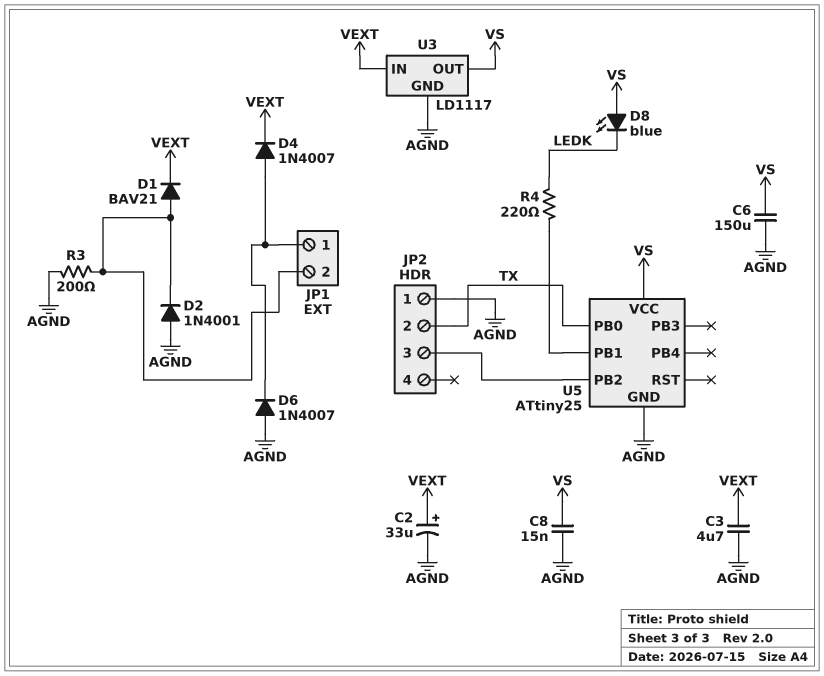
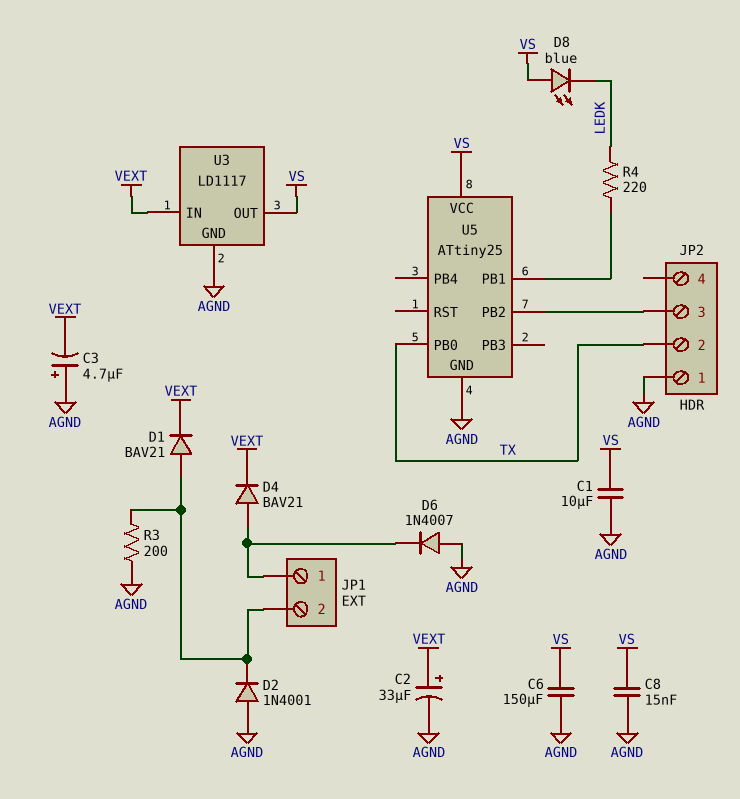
C1: none -> 10uF (AGND, VS)
C3: 4.7uF (AGND, VEXT) -> 4.7uF (plus AGND, minus VEXT)
D4: diode 1N4007 (A JP1/1, K VEXT) -> diode BAV21 (A JP1/1, K VEXT)

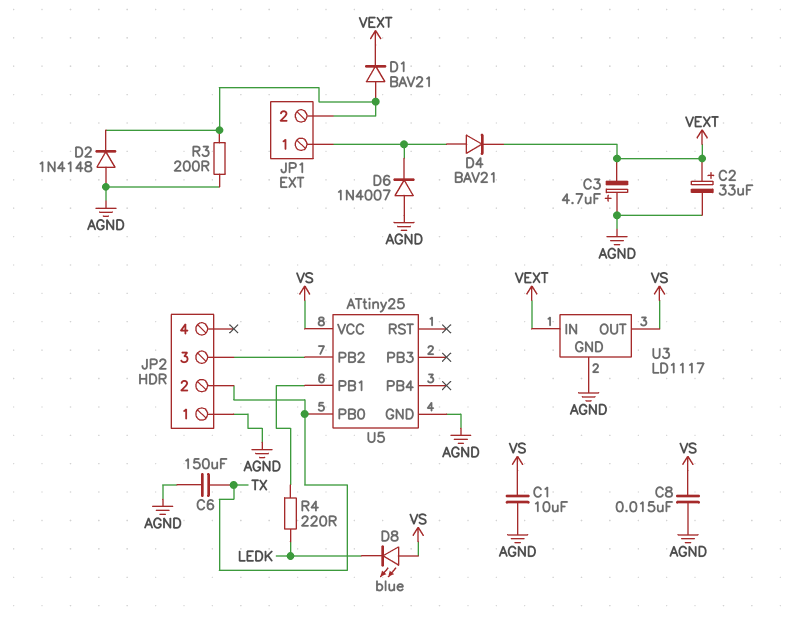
C6: 150uF (AGND, VS) -> 150uF (AGND, TX)
D2: diode 1N4001 (A AGND, K JP1/2) -> diode 1N4148 (A AGND, K JP1/2)

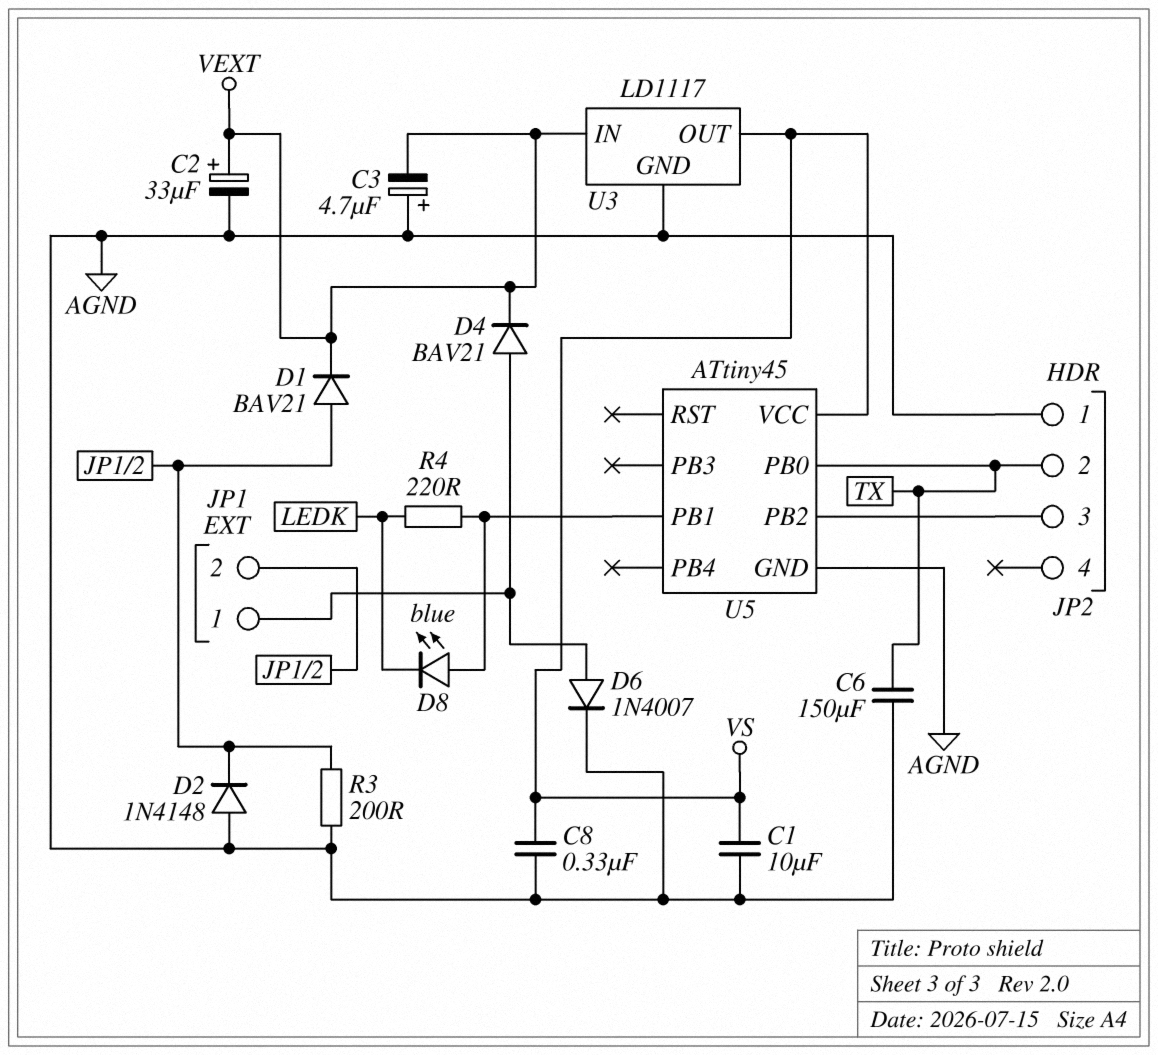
C8: 15nF (AGND, VS) -> 330nF (AGND, VS)
D6: diode 1N4007 (A AGND, K JP1/1) -> diode 1N4007 (A JP1/1, K AGND)
D8: LED blue (A VS, K LEDK) -> LED blue (A U5/PB1, K LEDK)
U5: ATtiny25 -> ATtiny45

